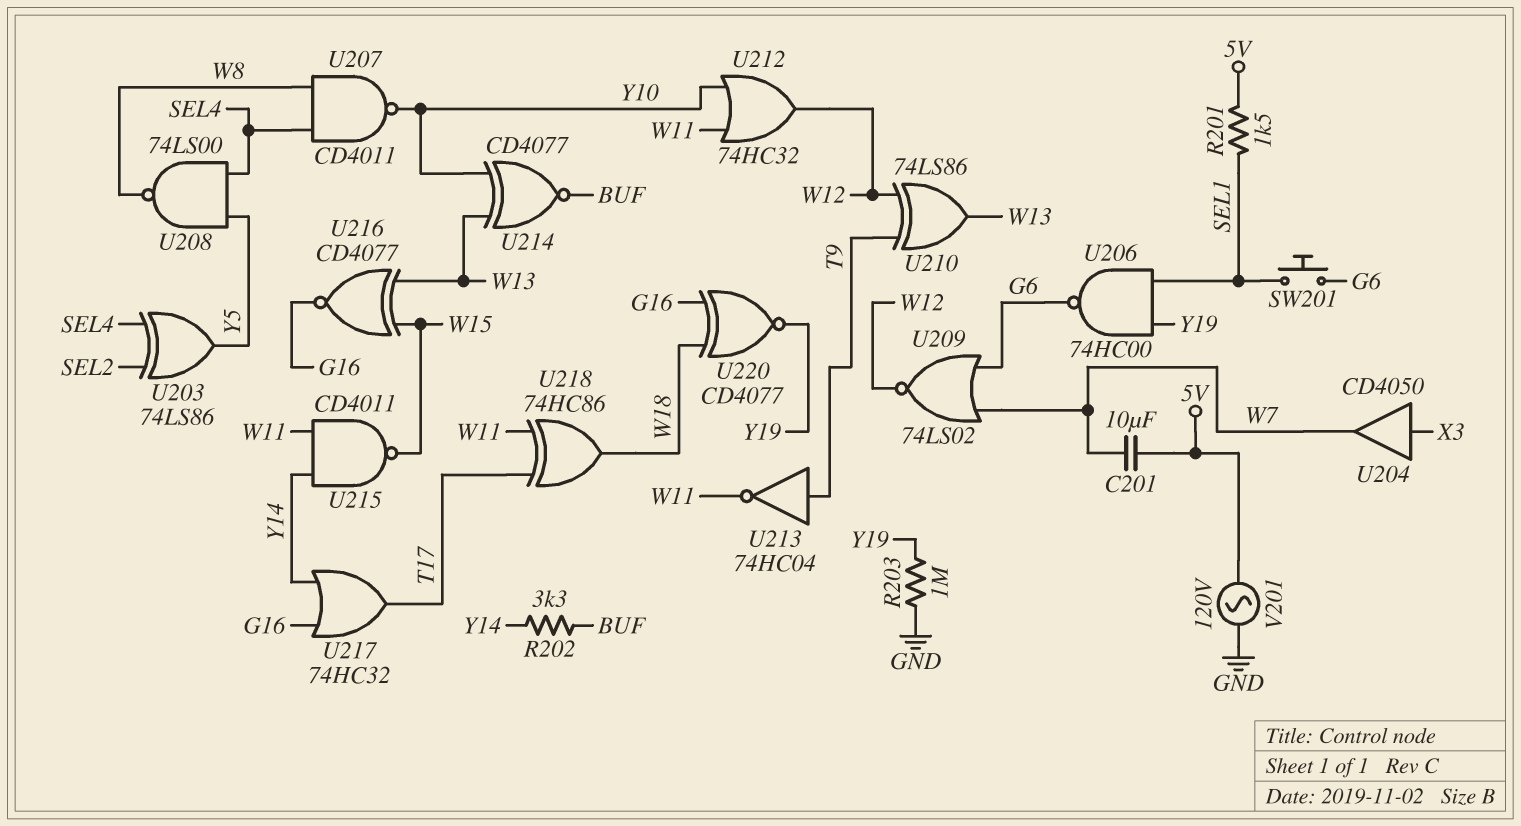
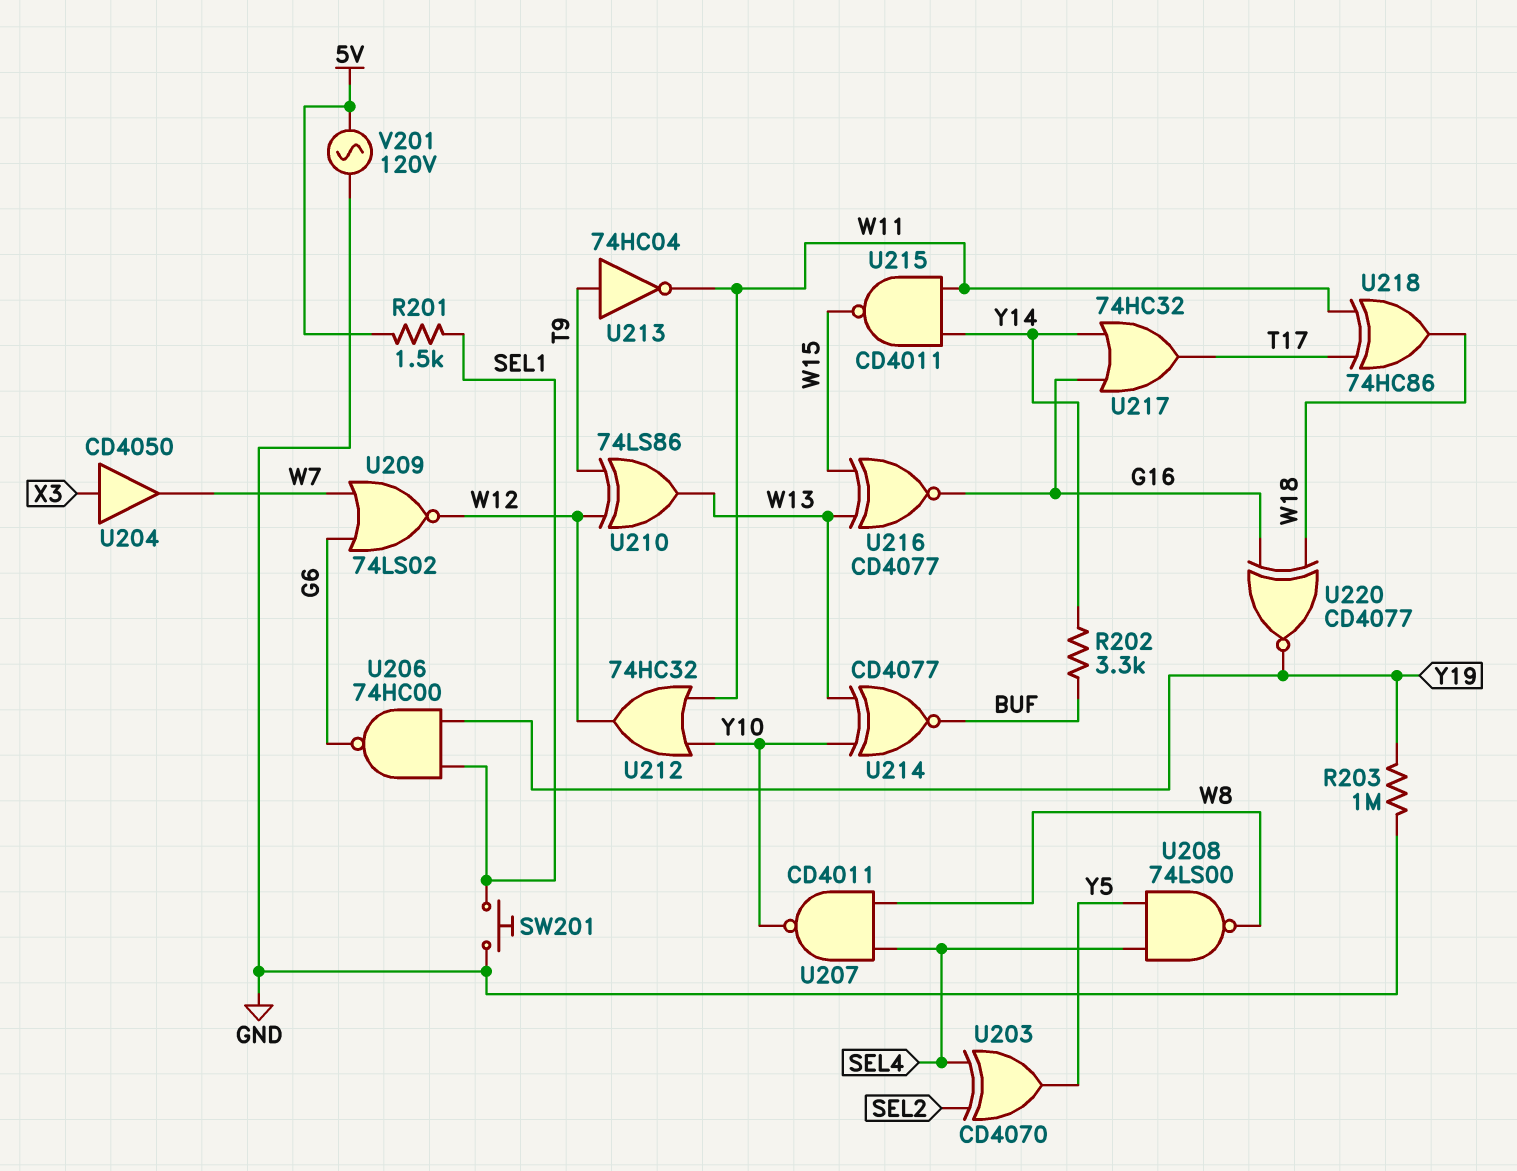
C201: 10uF (5V, W7) -> none
SW201: button (G6, SEL1) -> button (GND, SEL1)
U203: XOR 74LS86 (in SEL2, in SEL4, out Y5) -> XOR CD4070 (in SEL2, in SEL4, out Y5)

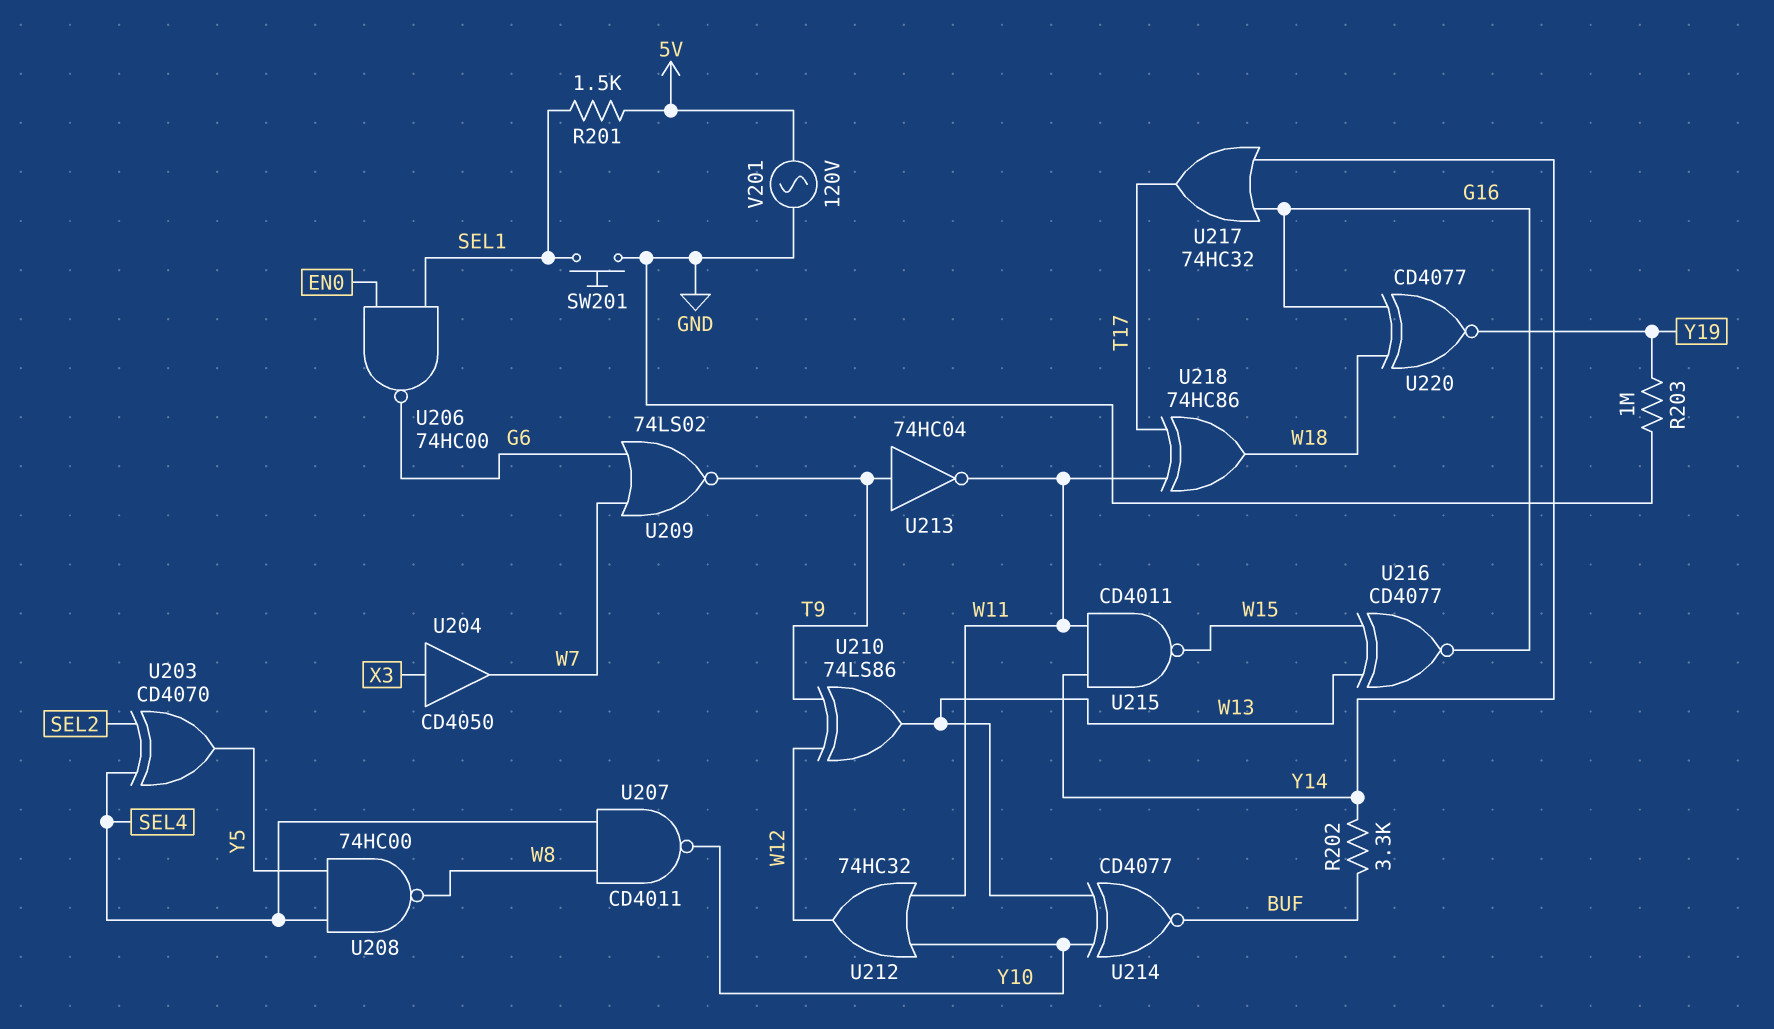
U206: NAND 74HC00 (in SEL1, in Y19, out G6) -> NAND 74HC00 (in EN0, in SEL1, out G6)
U208: NAND 74LS00 (in SEL4, in Y5, out W8) -> NAND 74HC00 (in SEL4, in Y5, out W8)
U209: NOR 74LS02 (in G6, in W7, out W12) -> NOR 74LS02 (in G6, in W7, out T9)

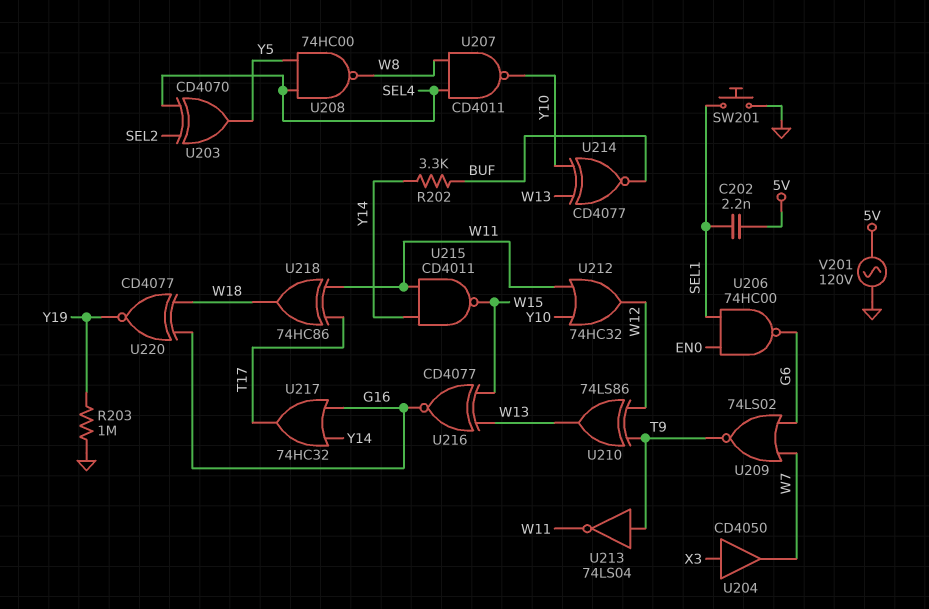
C202: none -> 2.2nF (5V, SEL1)
R201: 1.5k (5V, SEL1) -> none
U213: NOT 74HC04 (in T9, out W11) -> NOT 74LS04 (in T9, out W11)

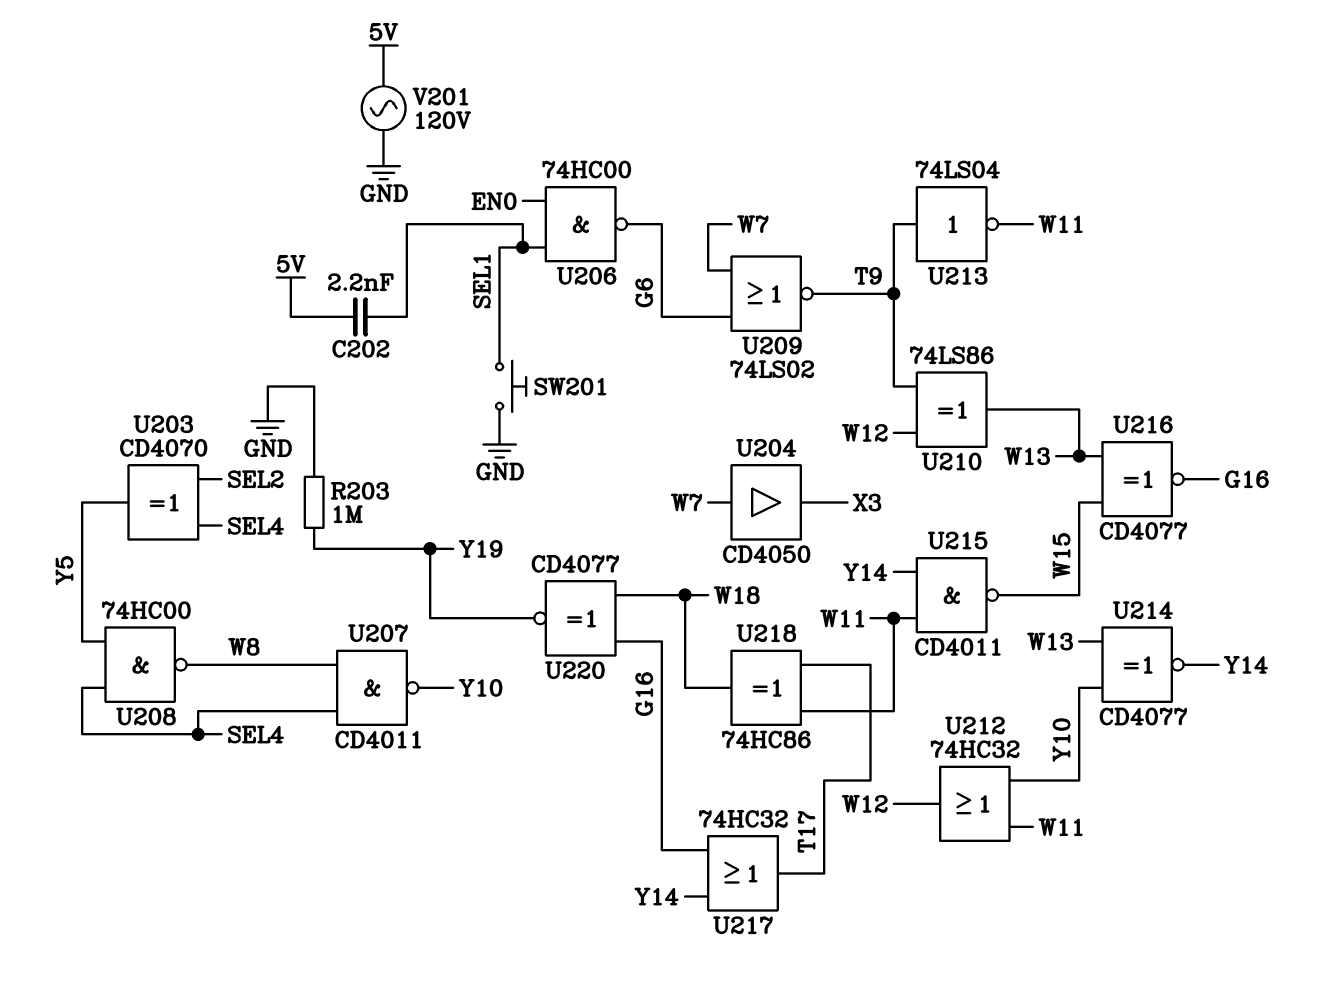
R202: 3.3k (BUF, Y14) -> none
U204: buffer CD4050 (in X3, out W7) -> buffer CD4050 (in W7, out X3)
U214: XNOR CD4077 (in W13, in Y10, out BUF) -> XNOR CD4077 (in W13, in Y10, out Y14)

